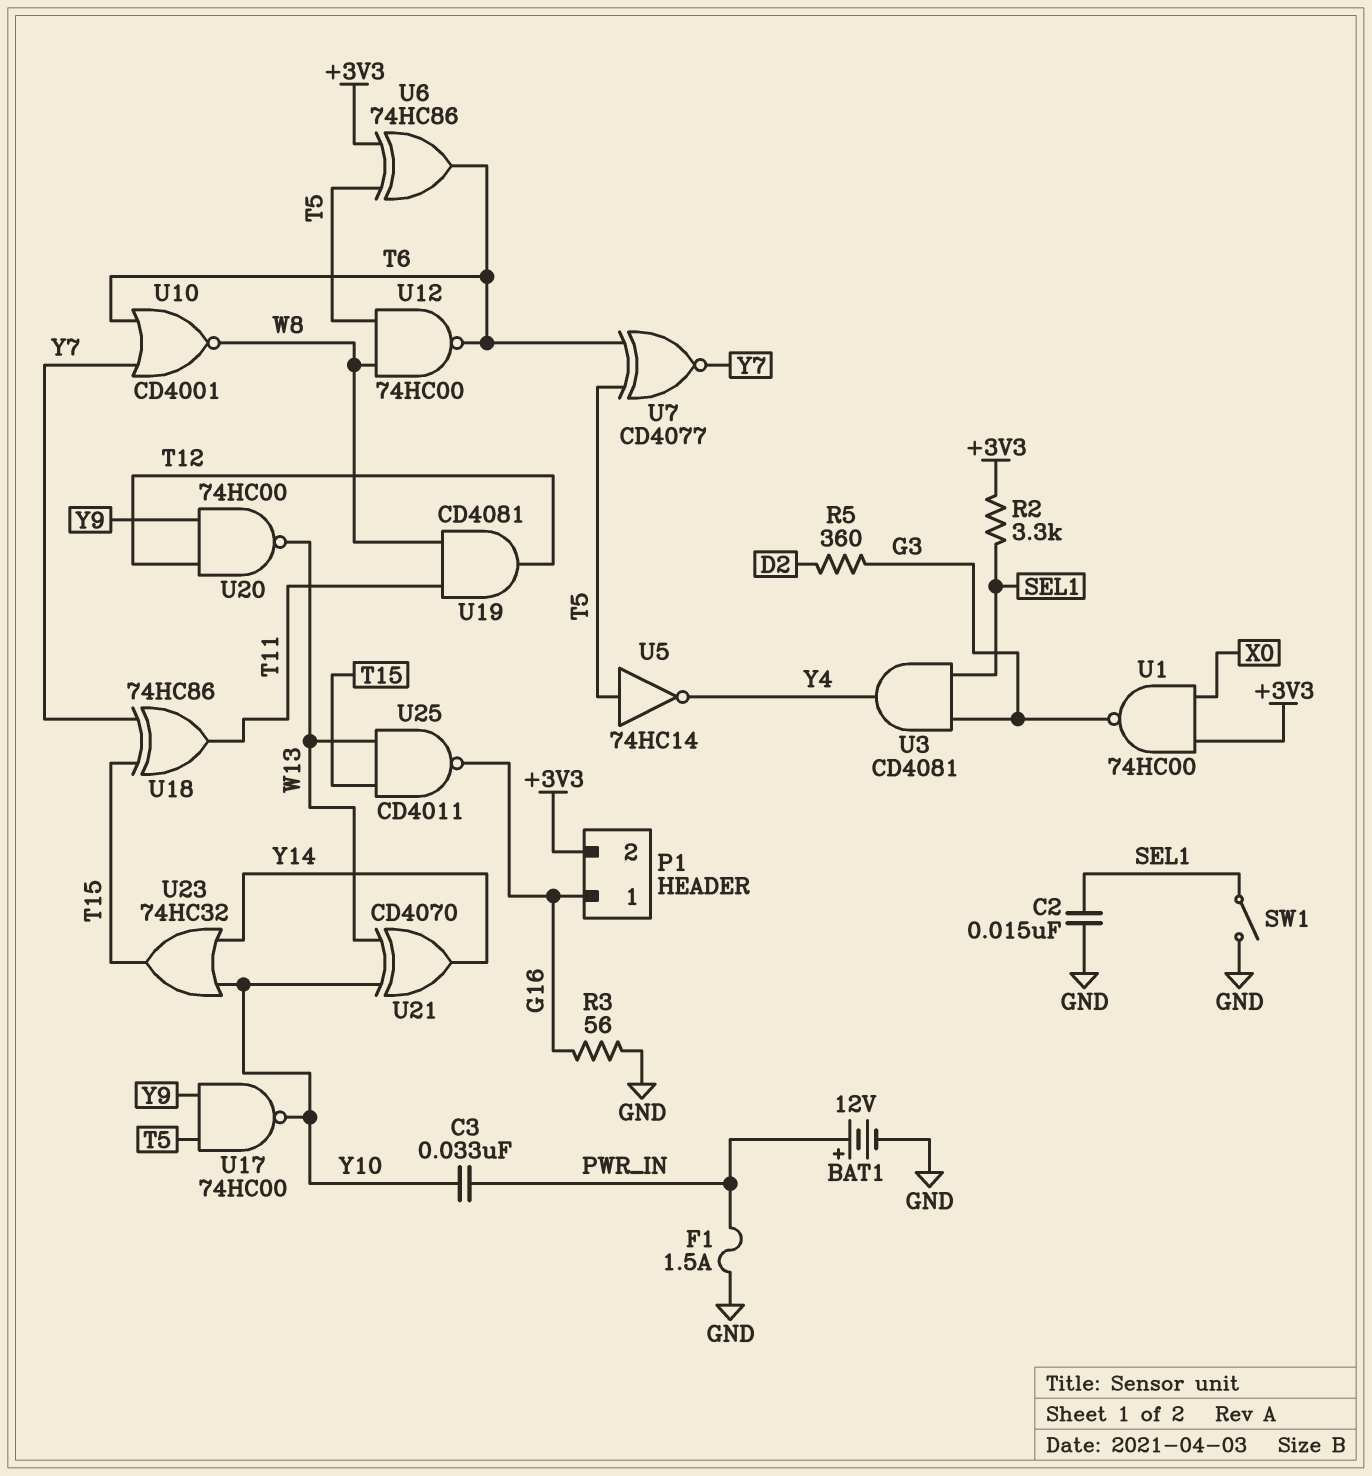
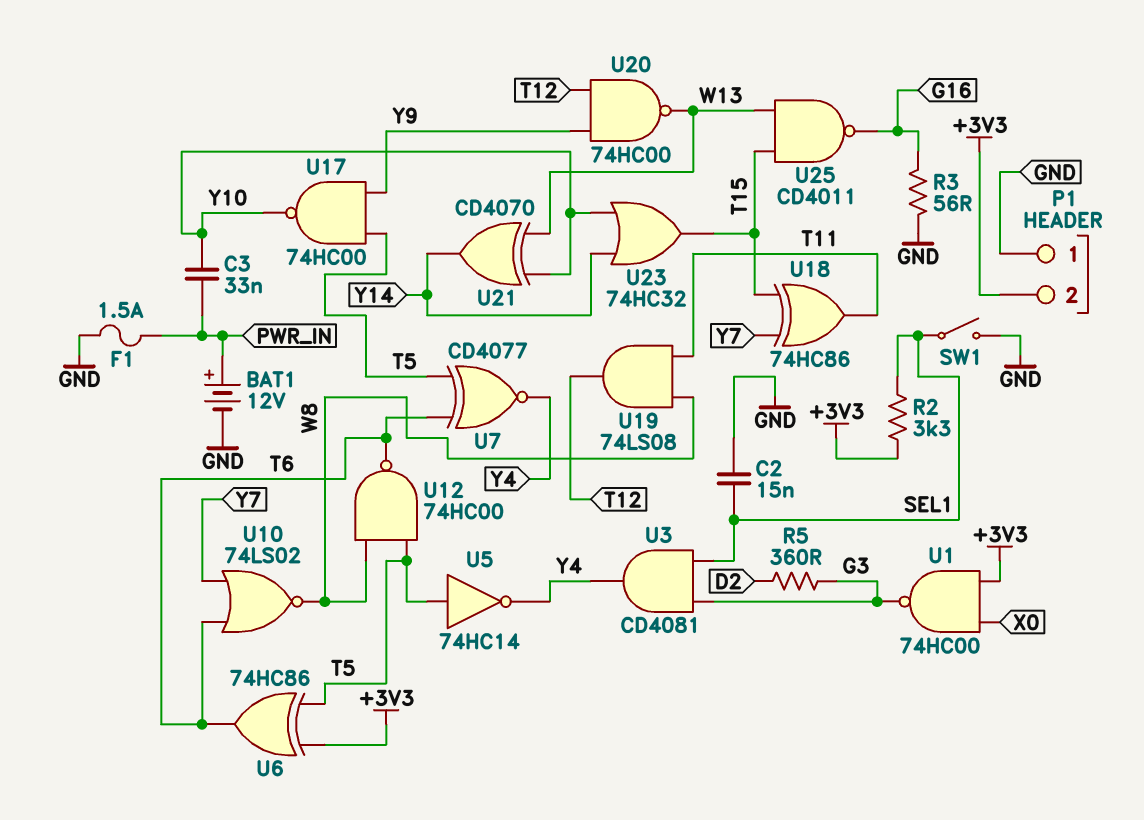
P1 pin 1: G16 -> GND
U7: XNOR CD4077 (in T5, in T6, out Y7) -> XNOR CD4077 (in T5, in T6, out Y4)
U10: NOR CD4001 (in T6, in Y7, out W8) -> NOR 74LS02 (in T6, in Y7, out W8)
U19: AND CD4081 (in T11, in W8, out T12) -> AND 74LS08 (in T11, in W8, out T12)

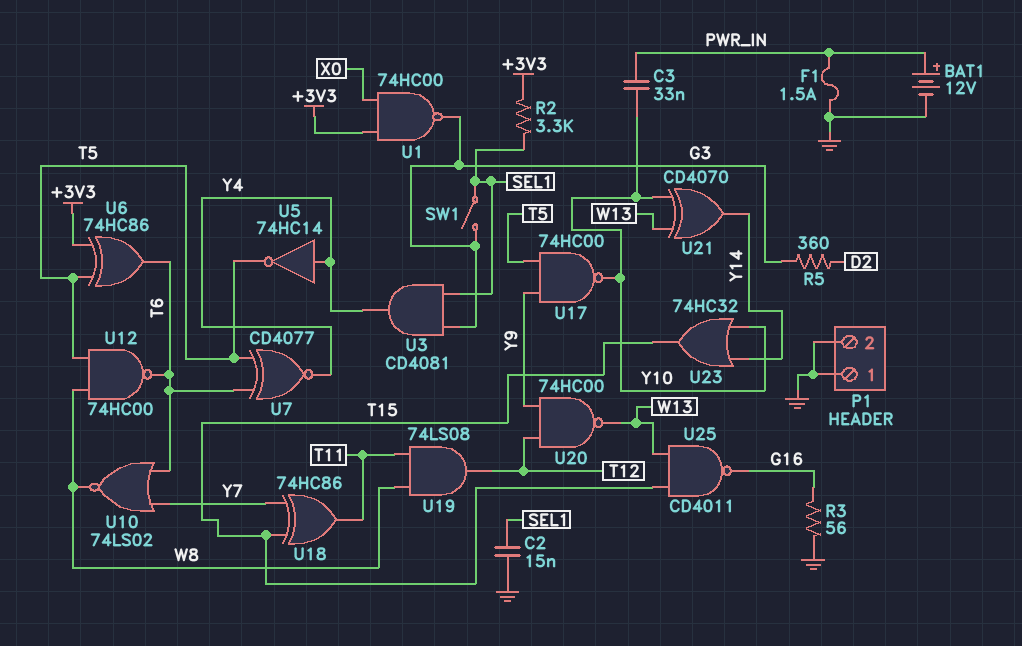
P1 pin 2: +3V3 -> GND
SW1: switch (GND, SEL1) -> switch (G3, SEL1)
U5: NOT 74HC14 (in T5, out Y4) -> NOT 74HC14 (in Y4, out T5)

